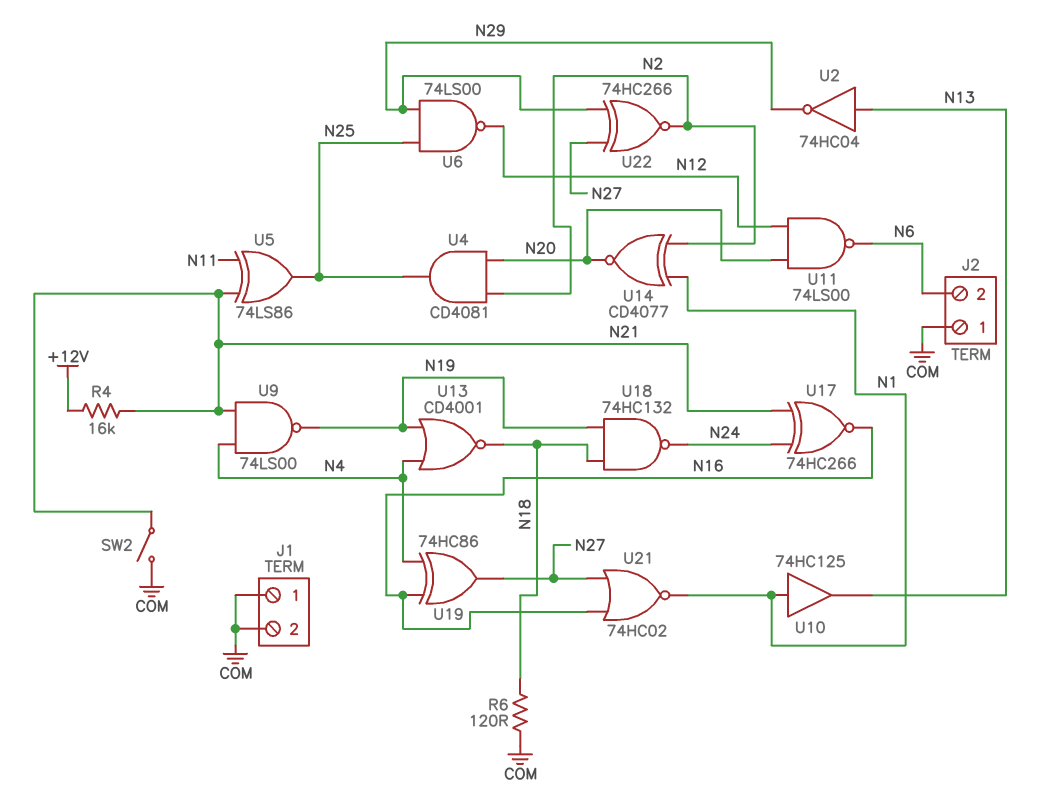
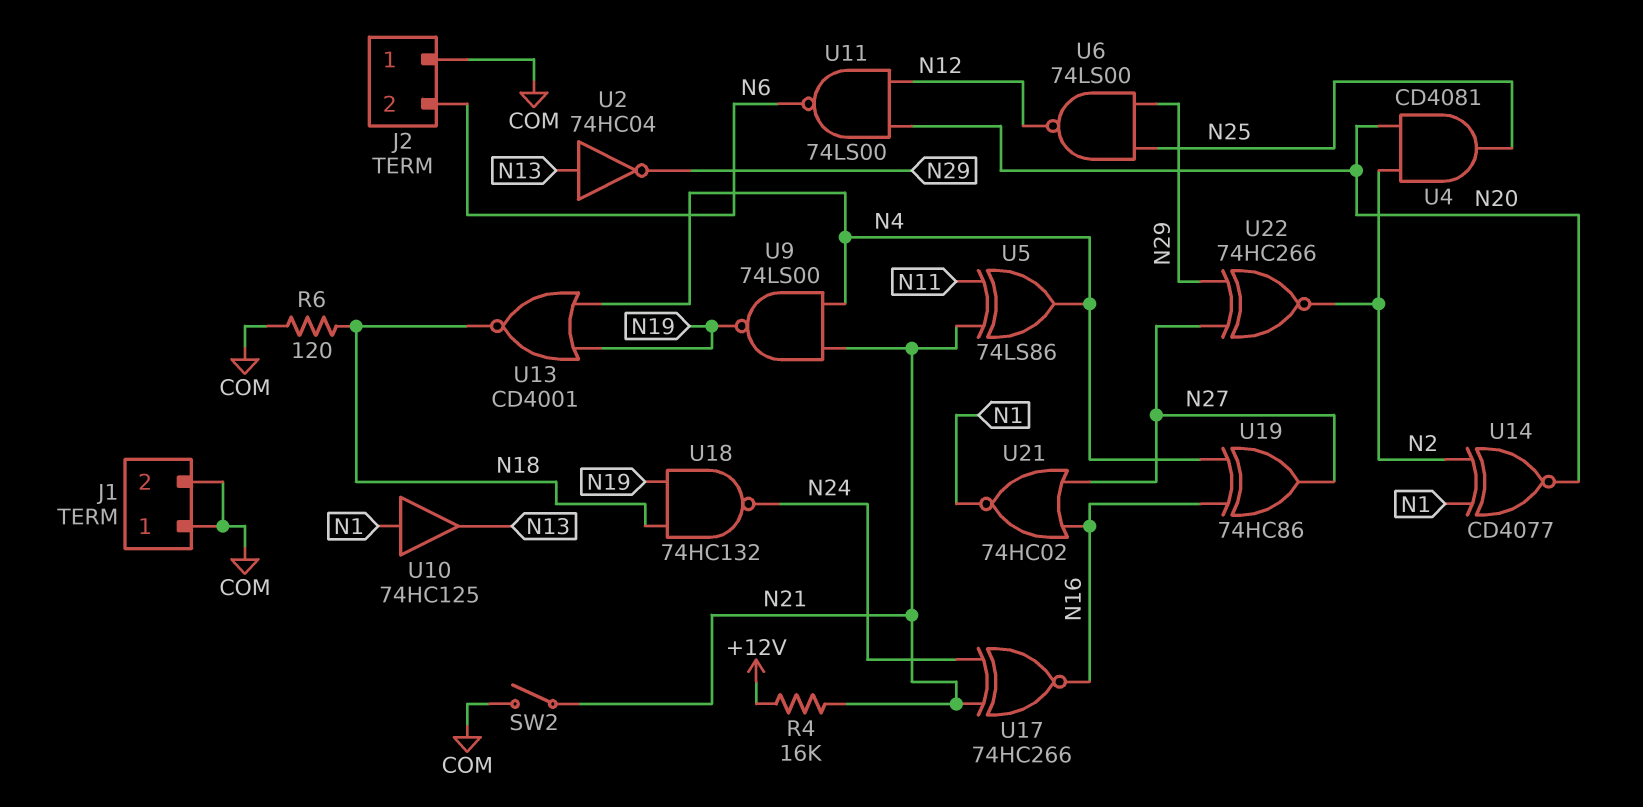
U5: XOR 74LS86 (in N11, in N21, out N25) -> XOR 74LS86 (in N11, in N21, out N4)

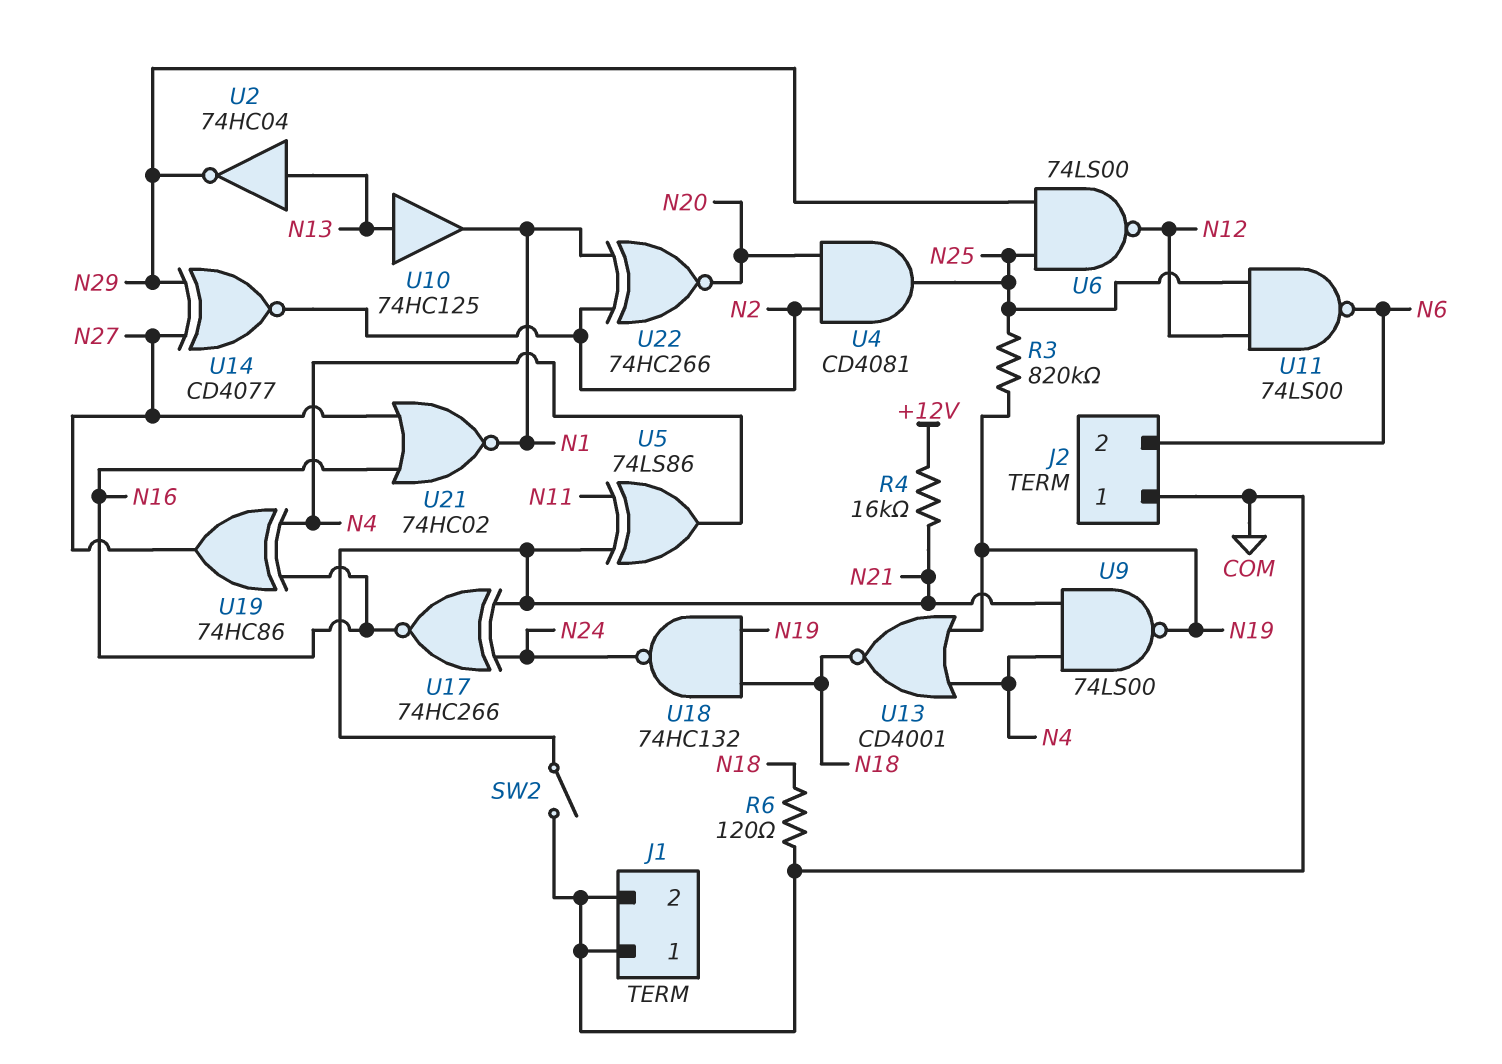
R3: none -> 820k (N19, N25)
U10: buffer 74HC125 (in N1, out N13) -> buffer 74HC125 (in N13, out N1)
U11: NAND 74LS00 (in N12, in N20, out N6) -> NAND 74LS00 (in N12, in N25, out N6)
U14: XNOR CD4077 (in N1, in N2, out N20) -> XNOR CD4077 (in N27, in N29, out N2)
U22: XNOR 74HC266 (in N27, in N29, out N2) -> XNOR 74HC266 (in N1, in N2, out N20)

